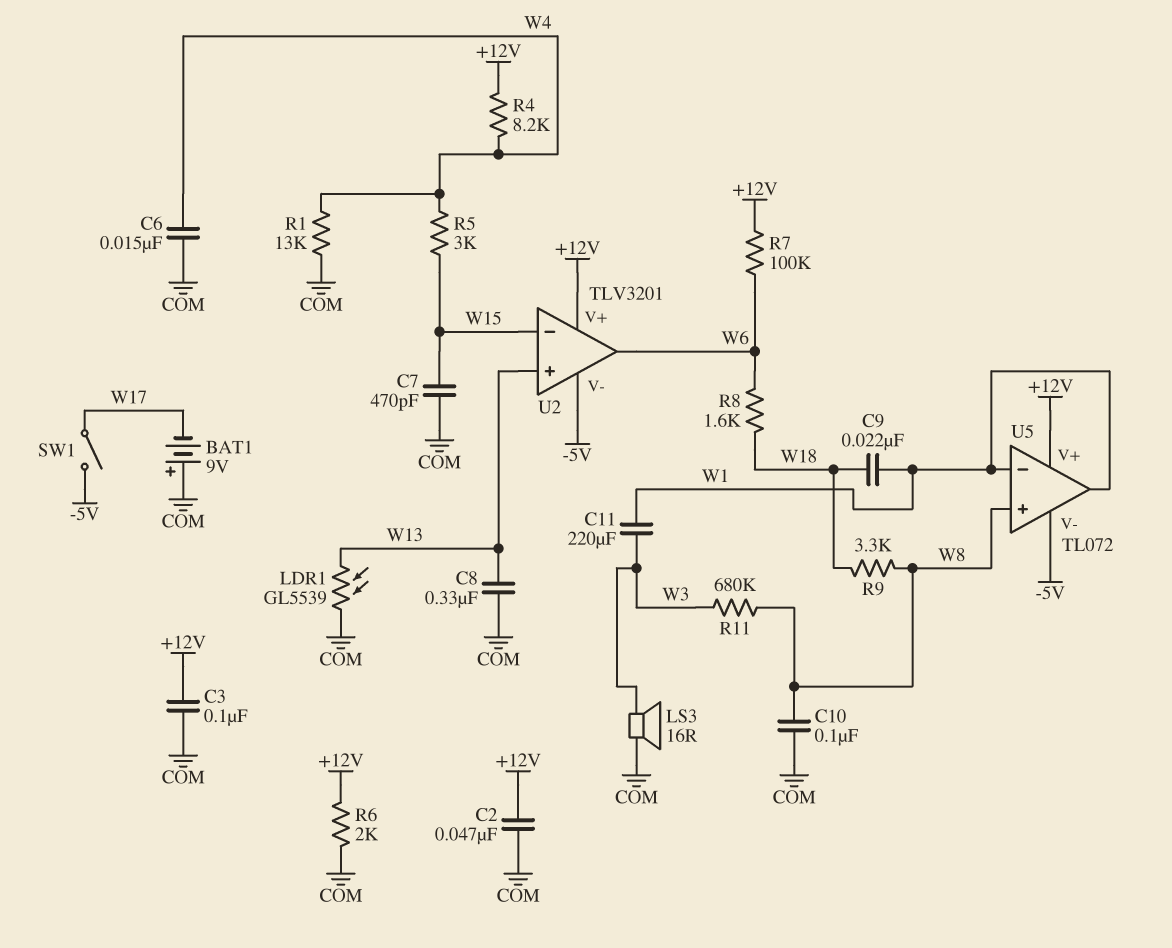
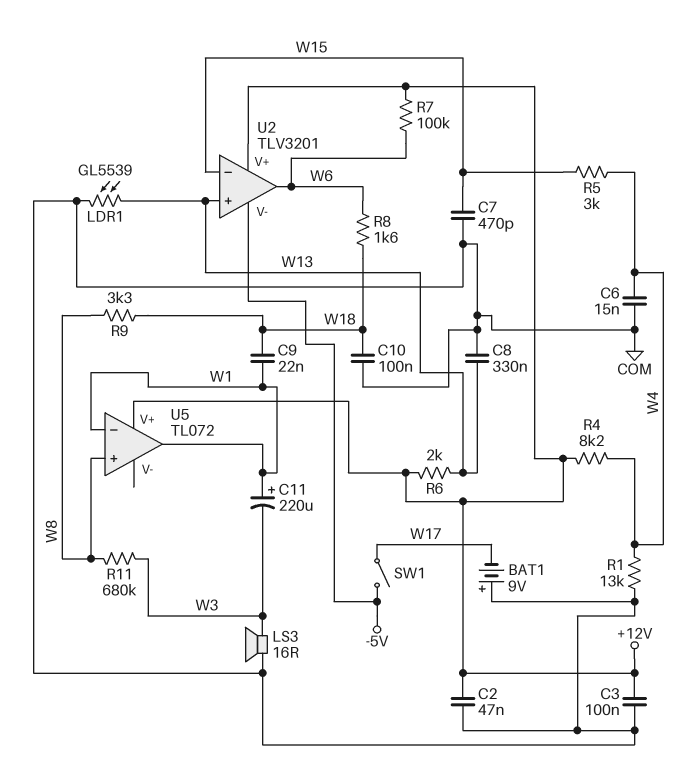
C10: 100nF (COM, W8) -> 100nF (COM, W18)
C11: 220uF (W1, W3) -> 220uF (plus W1, minus W3)
R6: 2k (+12V, COM) -> 2k (+12V, W13)
U5 pin V-: -5V -> none

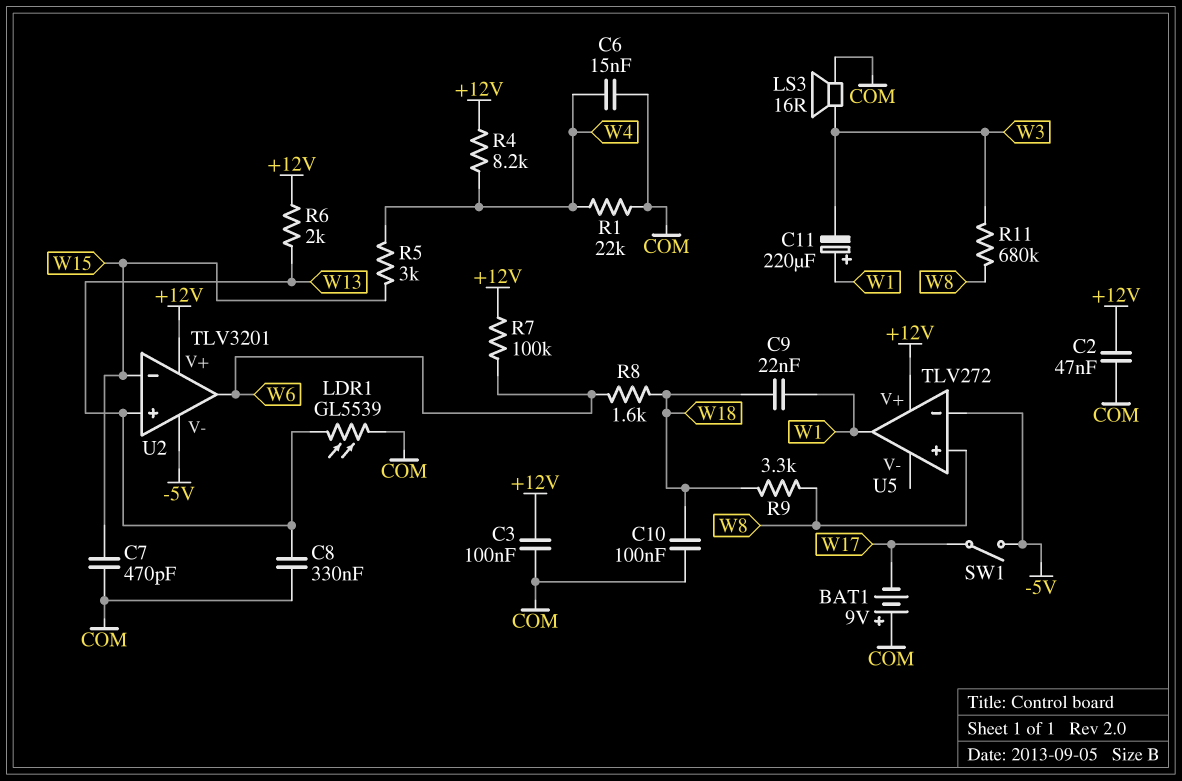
R1: 13k (COM, W4) -> 22k (COM, W4)
U5: TL072 -> TLV272
U5 pin in-: W1 -> -5V

